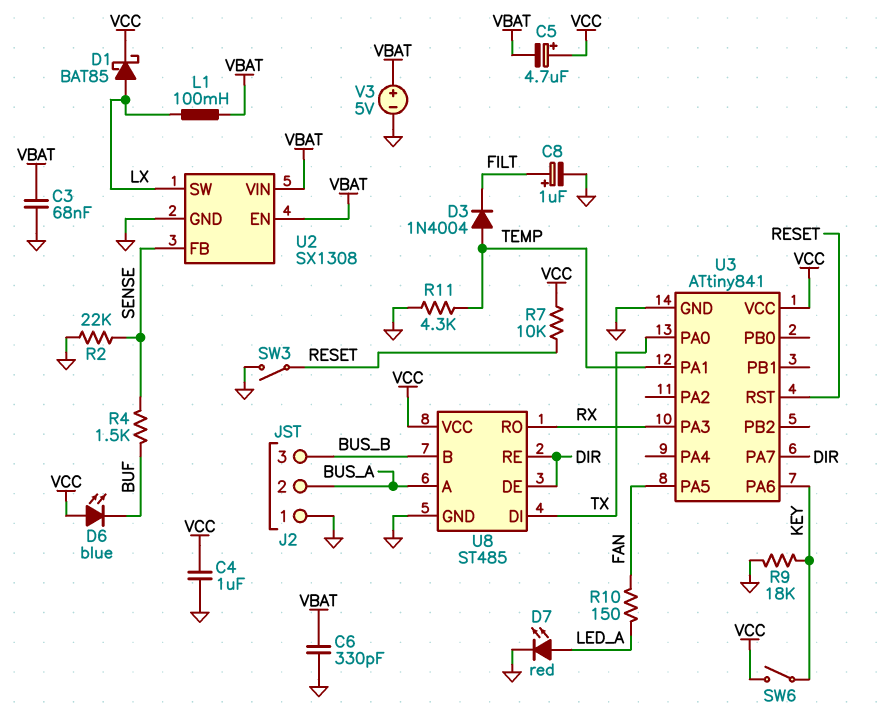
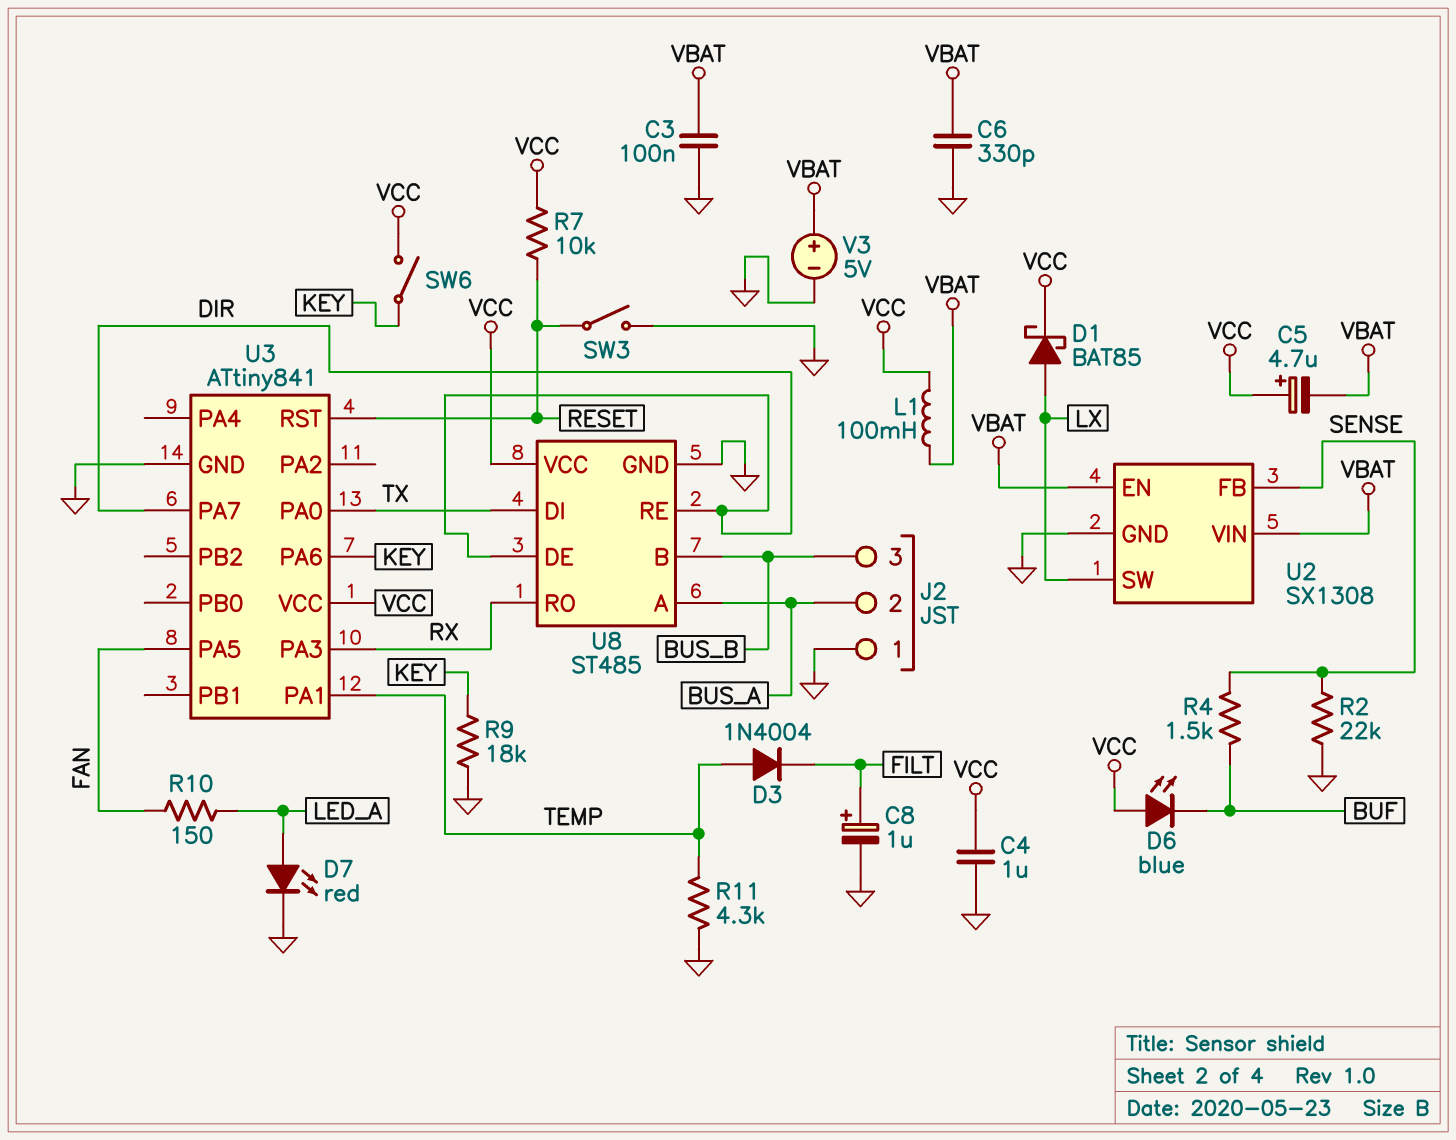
C3: 68nF (GND, VBAT) -> 100nF (GND, VBAT)
L1: 100mH (LX, VBAT) -> 100mH (VBAT, VCC)

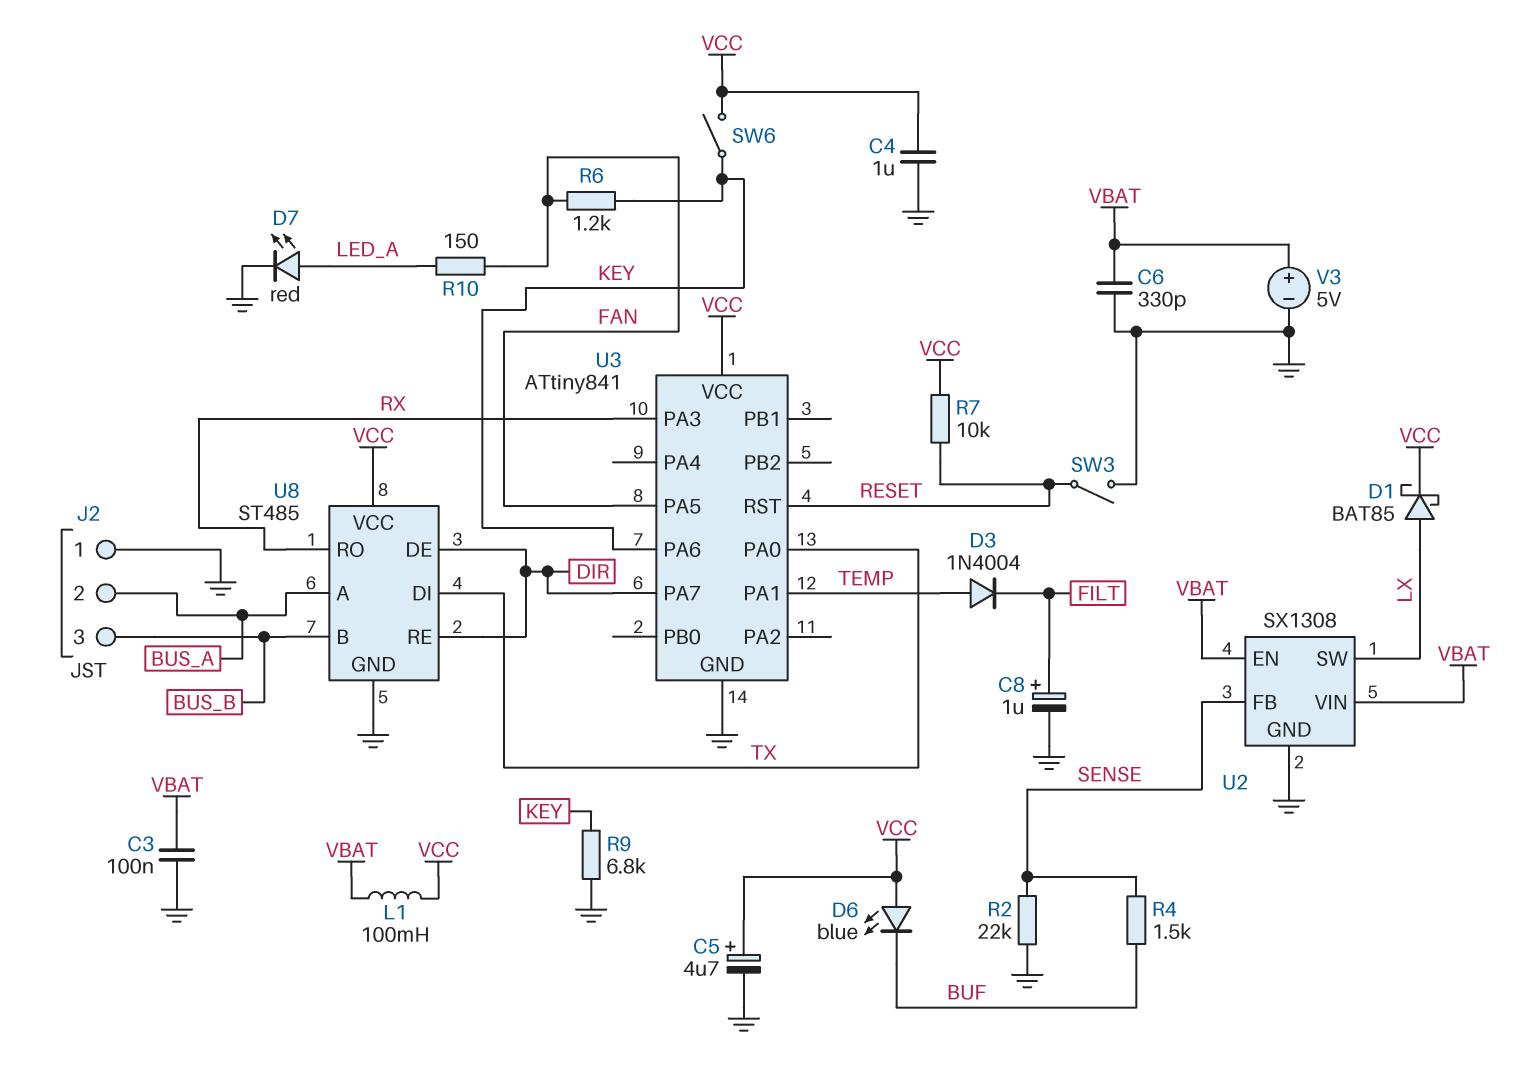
C5: 4.7uF (plus VCC, minus VBAT) -> 4.7uF (plus VCC, minus GND)
R6: none -> 1.2k (FAN, KEY)
R9: 18k (GND, KEY) -> 6.8k (GND, KEY)
R11: 4.3k (GND, TEMP) -> none

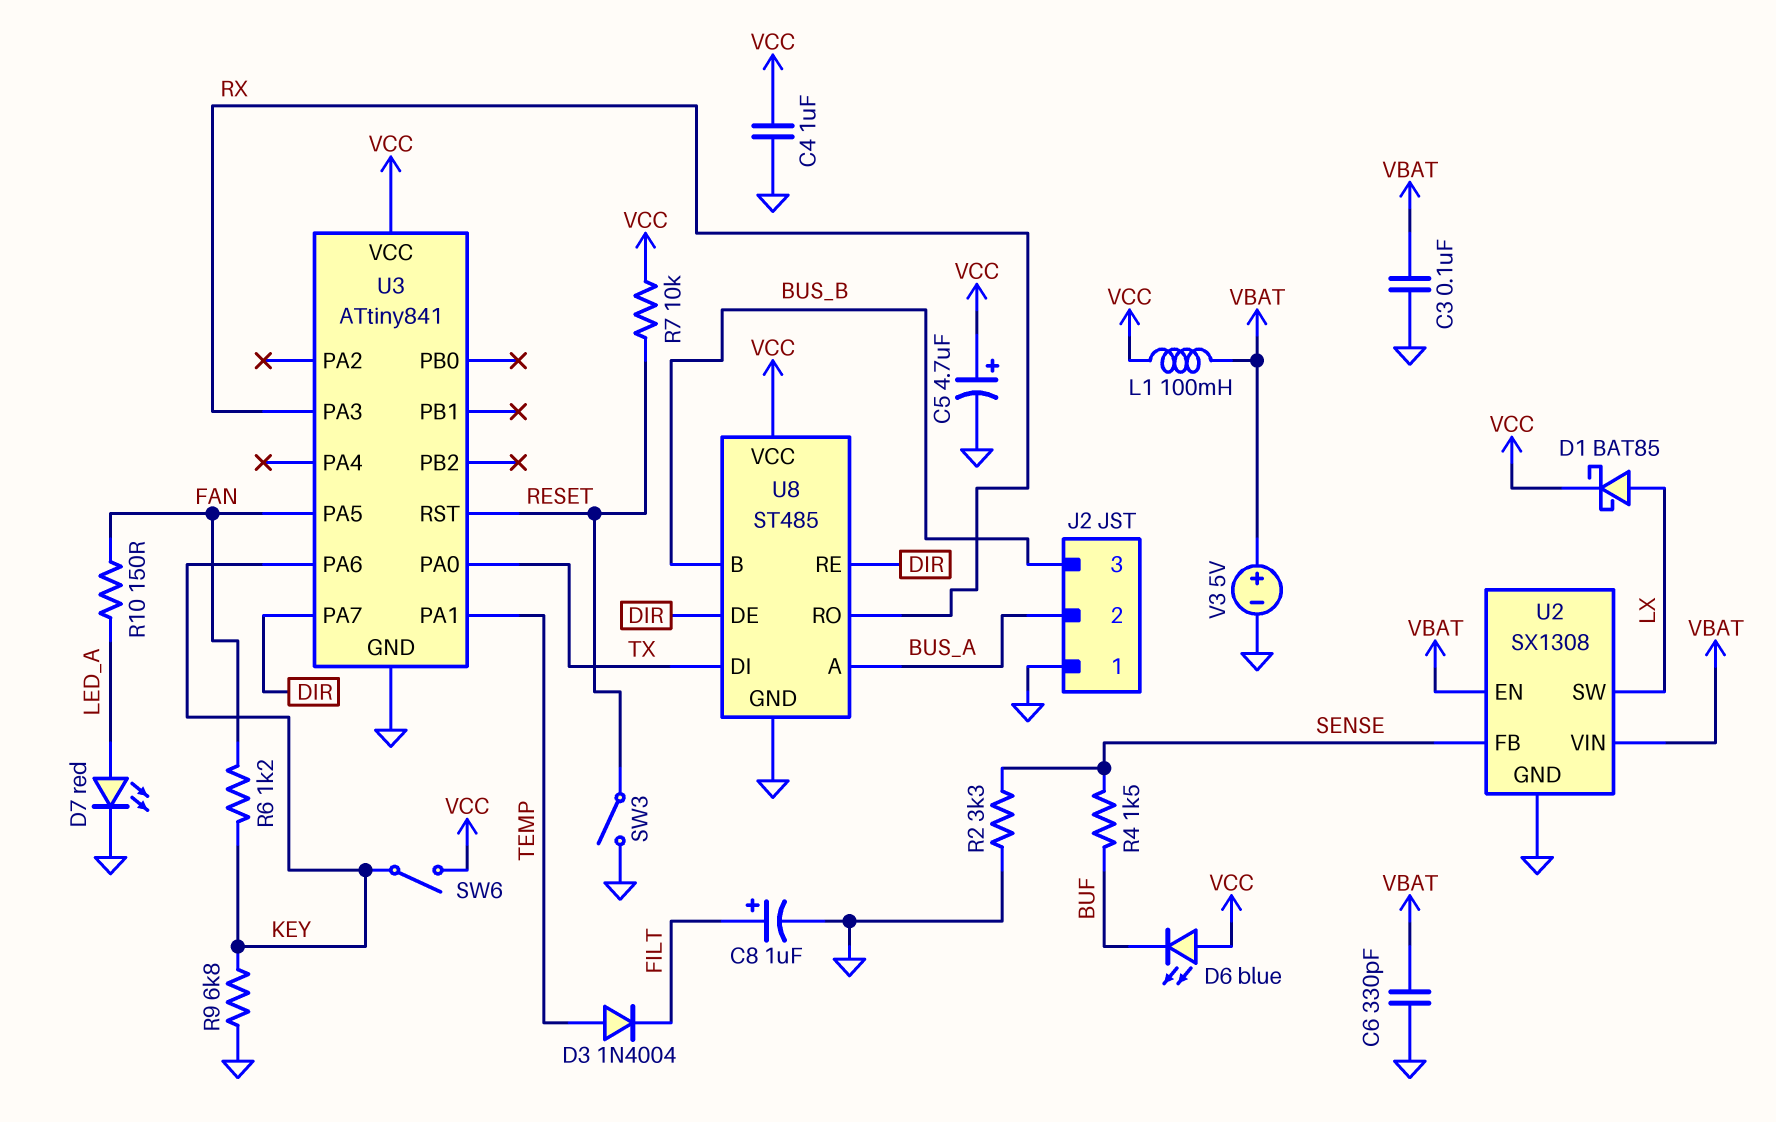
R2: 22k (GND, SENSE) -> 3.3k (GND, SENSE)

